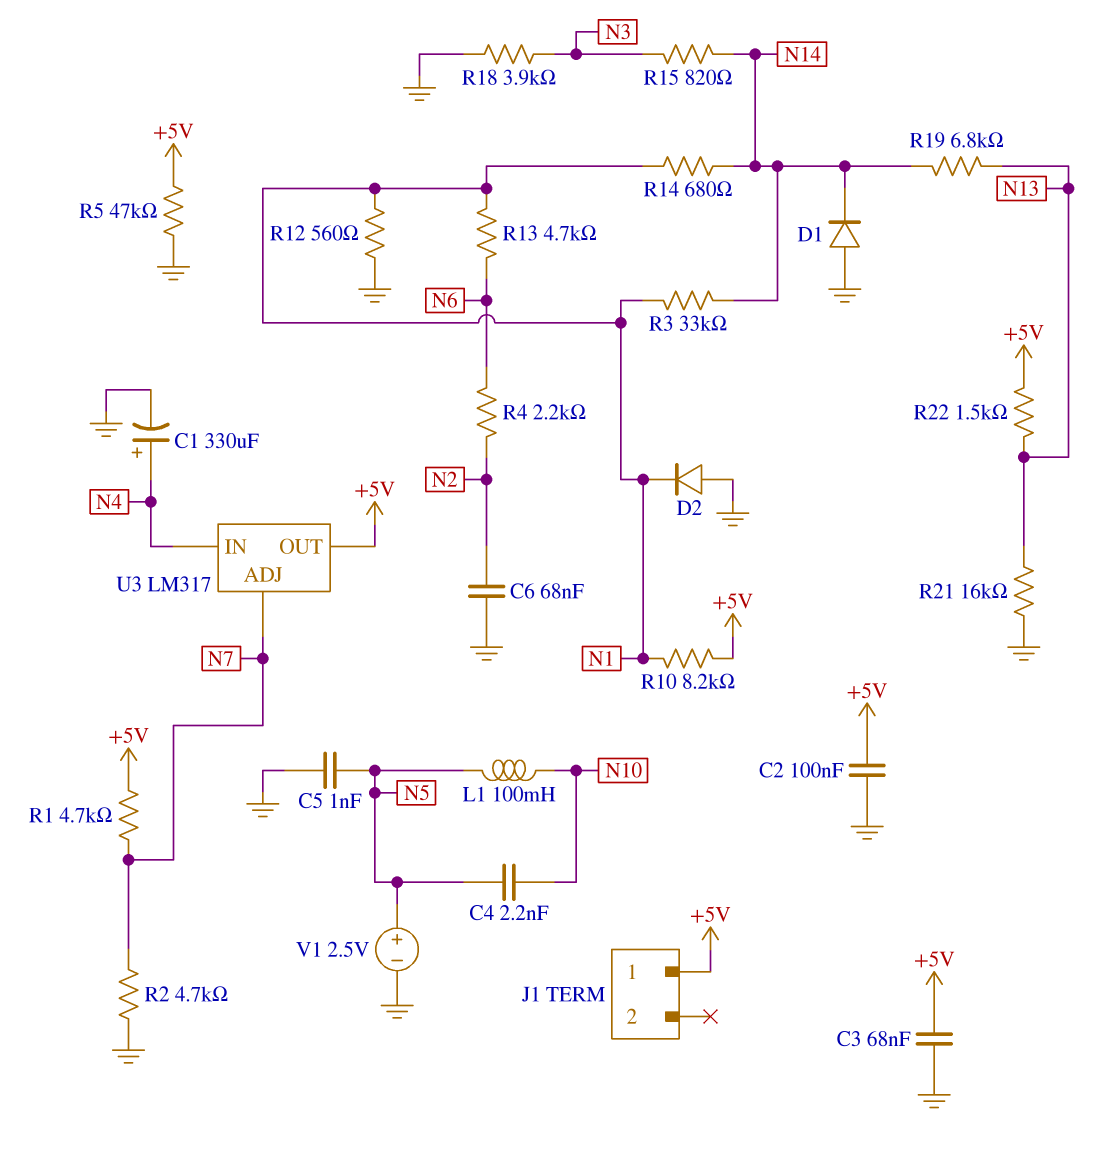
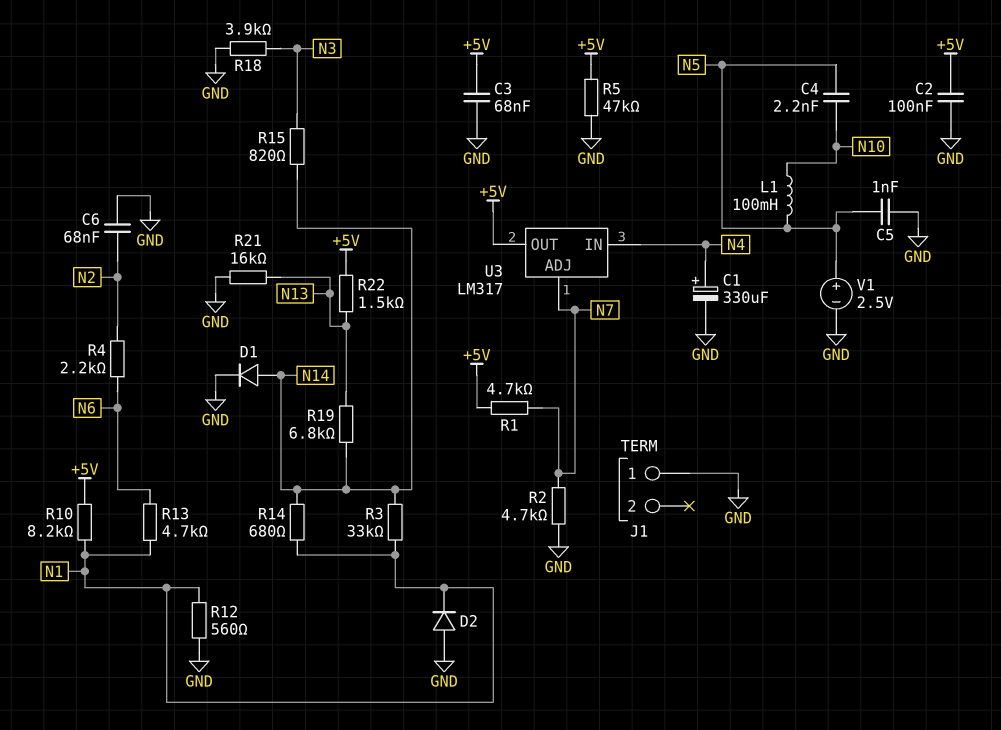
D1: diode (A GND, K N14) -> diode (A N14, K GND)
J1 pin 1: +5V -> GND

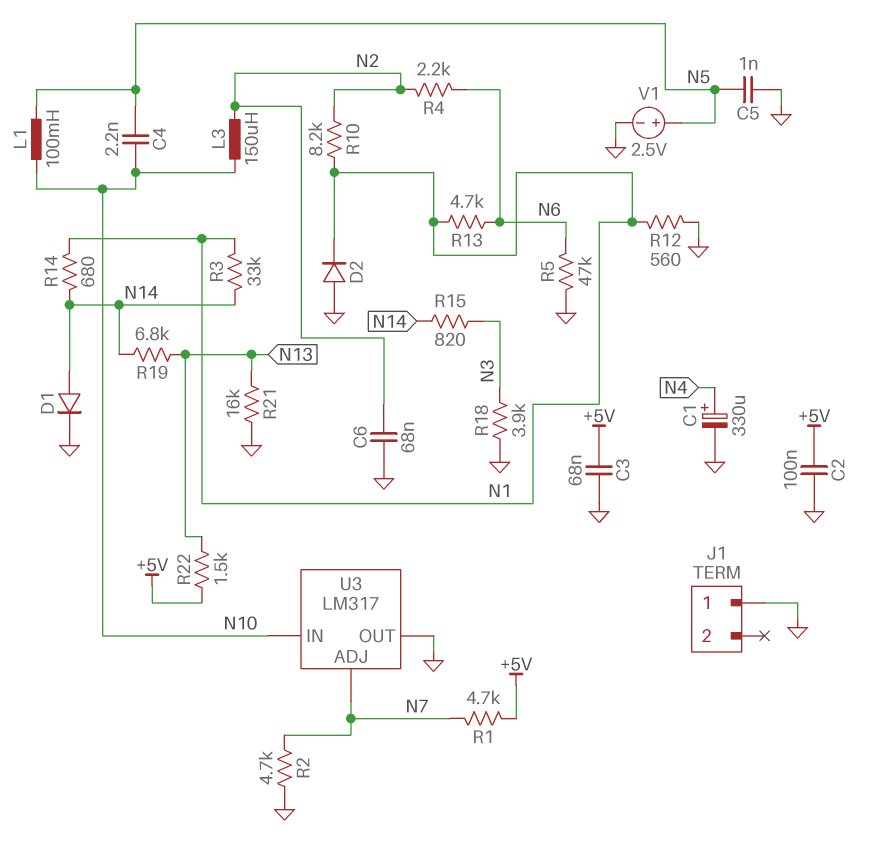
L3: none -> 150uH (N2, N10)
R5: 47k (+5V, GND) -> 47k (GND, N6)
R10: 8.2k (+5V, N1) -> 8.2k (N1, N2)
U3 pin IN: N4 -> N10
U3 pin OUT: +5V -> GND

